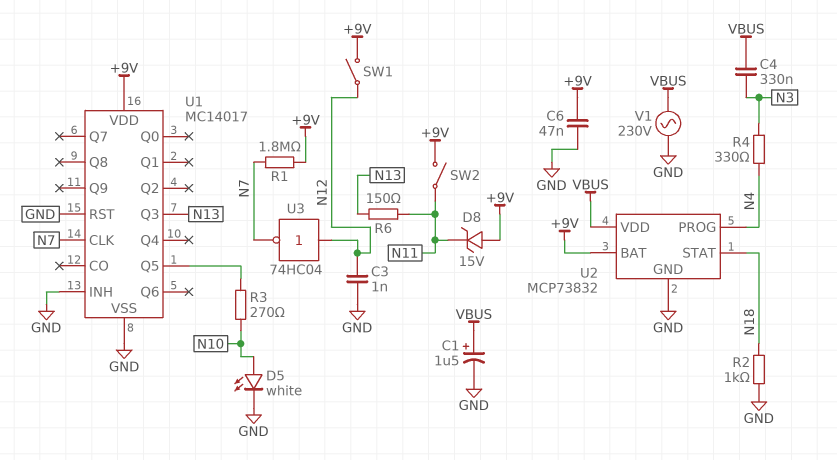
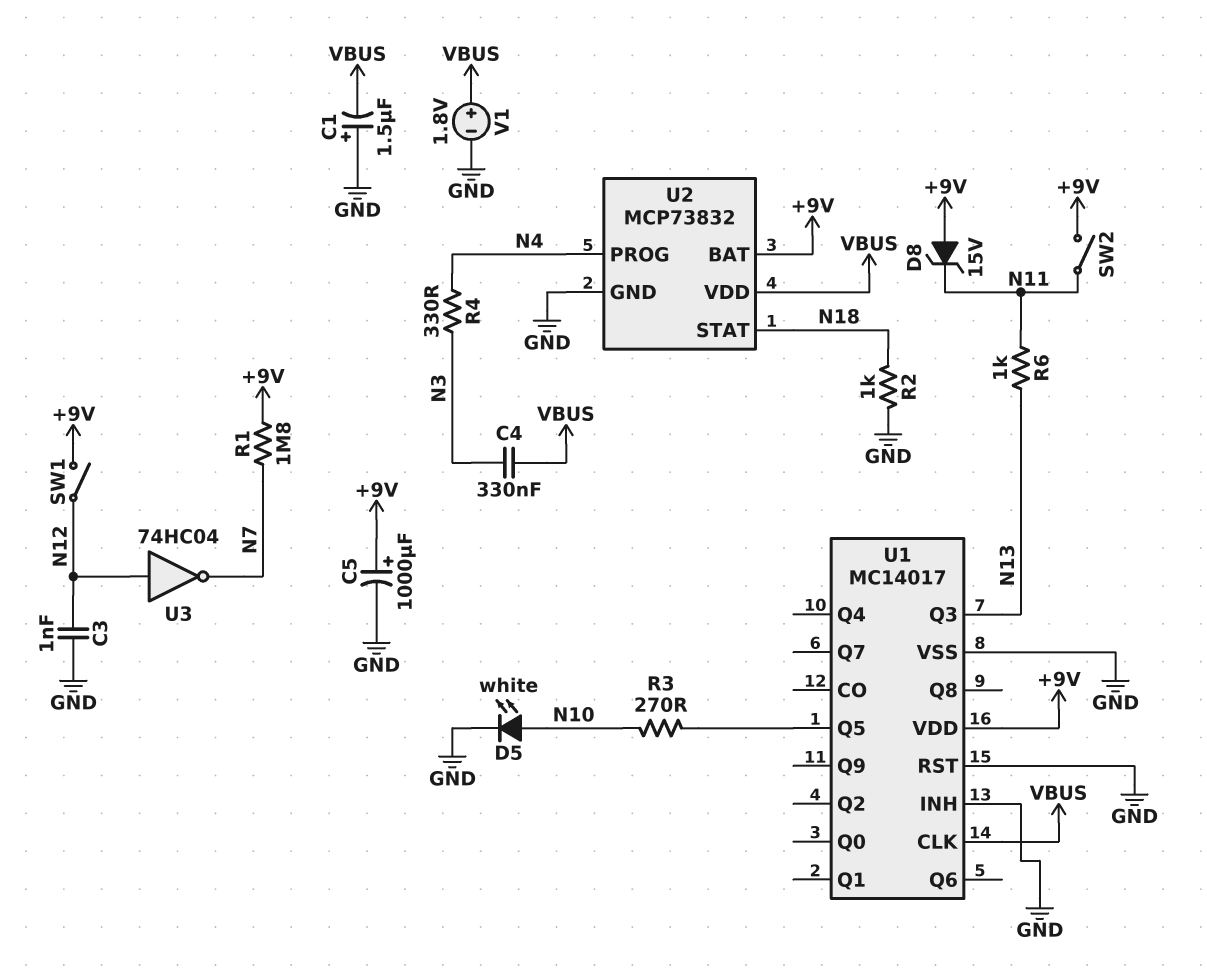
C1: 1.5uF (plus VBUS, minus GND) -> 1.5uF (plus GND, minus VBUS)
C5: none -> 1000uF (plus +9V, minus GND)
C6: 47nF (+9V, GND) -> none
R6: 150 (N11, N13) -> 1k (N11, N13)
U1 pin CLK: N7 -> VBUS
V1: AC 230V (GND, VBUS) -> 1.8V (plus VBUS, minus GND)

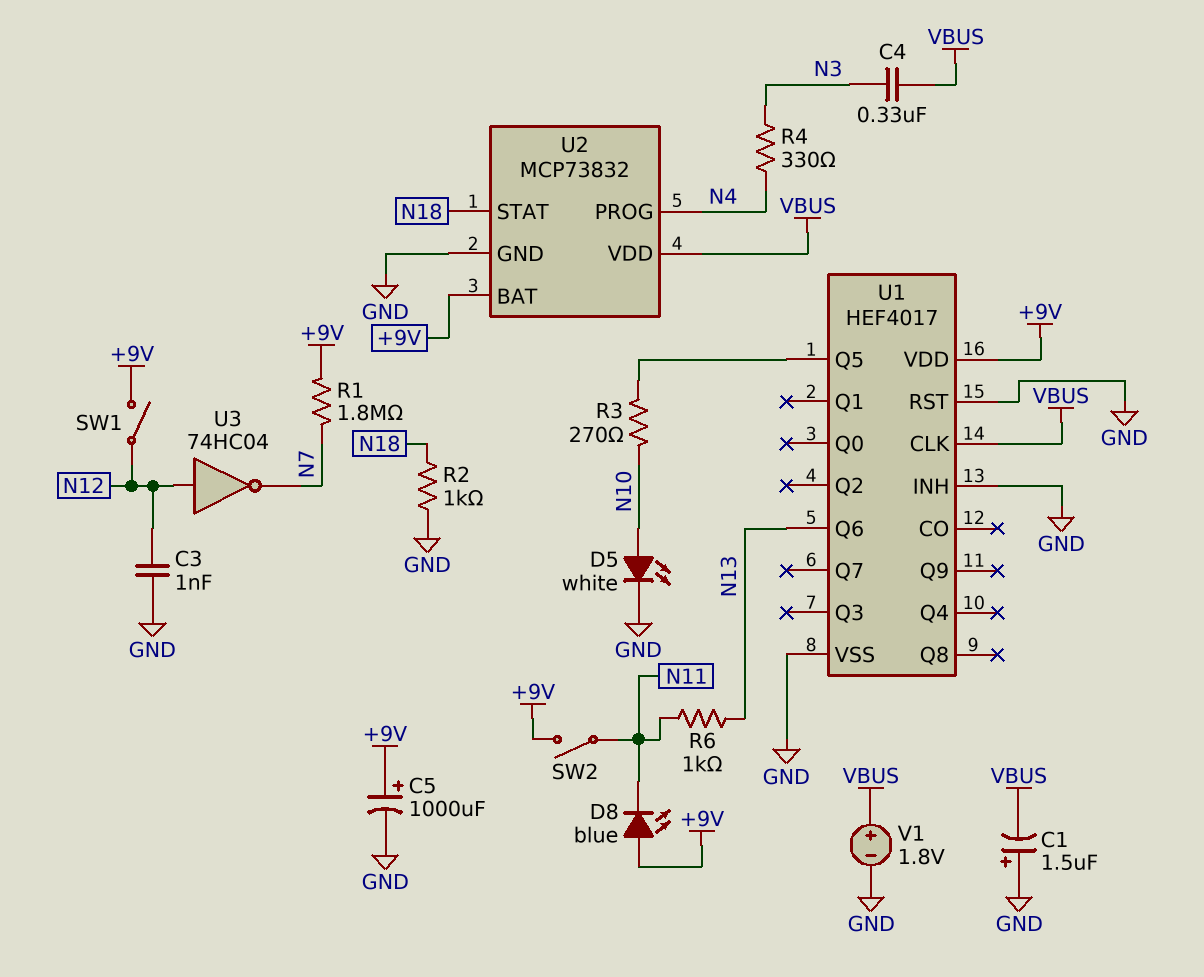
D8: zener 15V (A +9V, K N11) -> LED blue (A +9V, K N11)
U1: MC14017 -> HEF4017
U1 pin Q3: N13 -> none
U1 pin Q6: none -> N13

